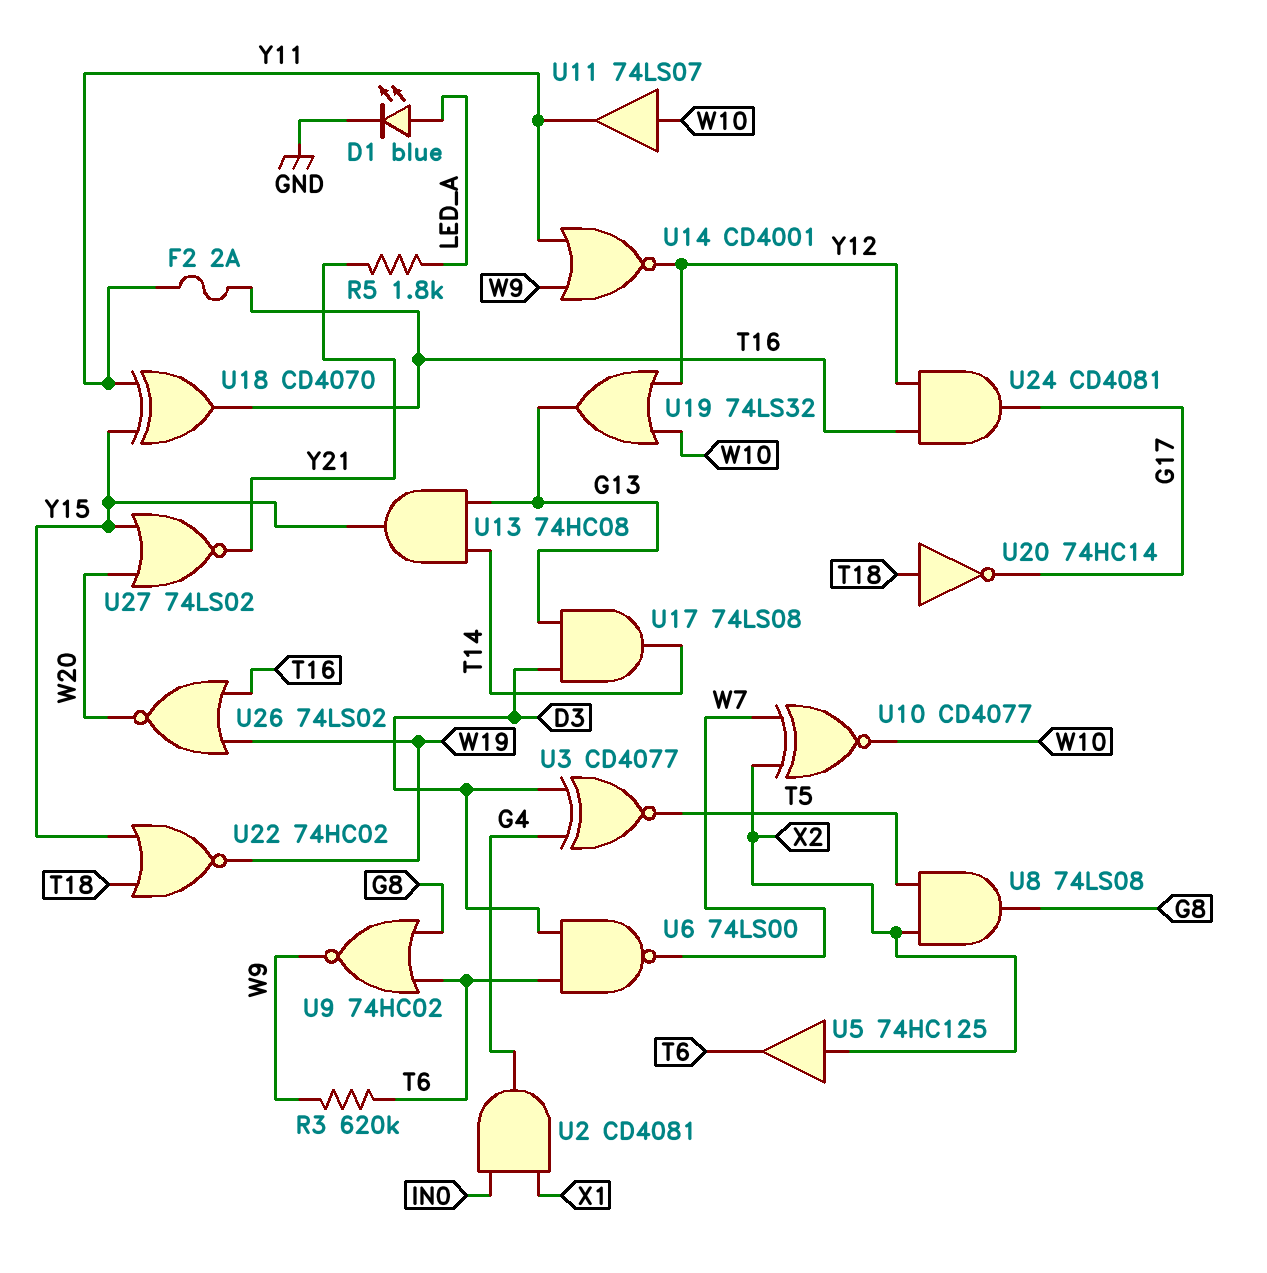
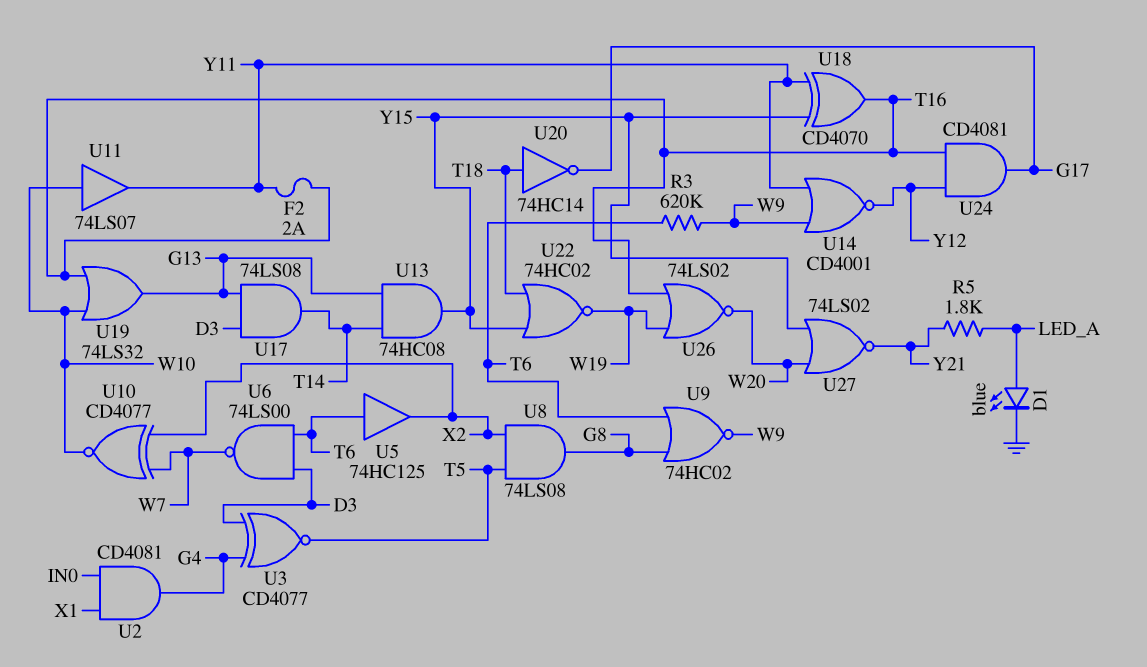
U5: buffer 74HC125 (in X2, out T6) -> buffer 74HC125 (in T6, out X2)
U19: OR 74LS32 (in W10, in Y12, out G13) -> OR 74LS32 (in T16, in W10, out G13)

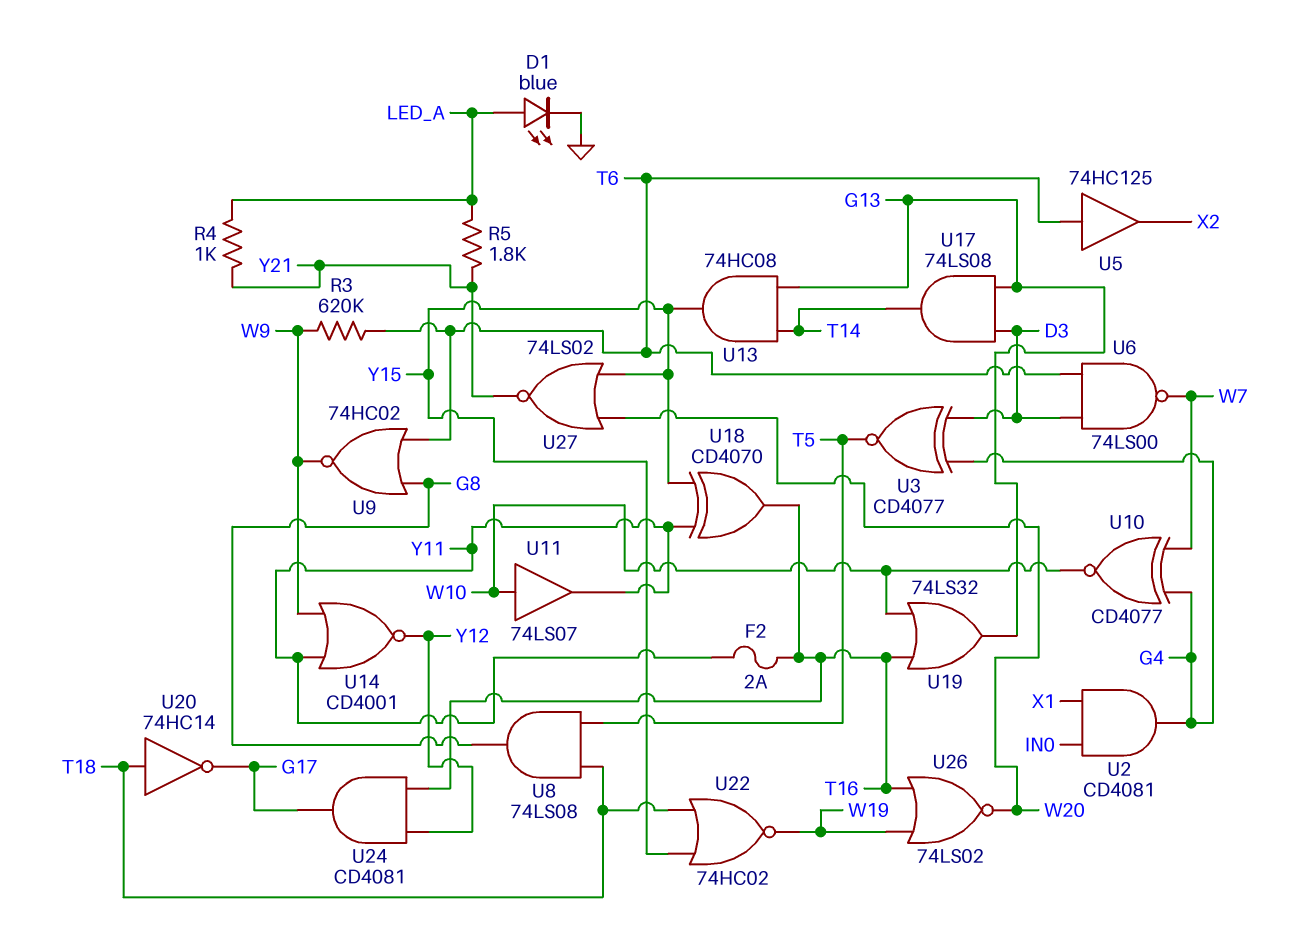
R4: none -> 1k (LED_A, Y21)
U8: AND 74LS08 (in T5, in X2, out G8) -> AND 74LS08 (in T5, in T18, out G8)
U10: XNOR CD4077 (in W7, in X2, out W10) -> XNOR CD4077 (in G4, in W7, out W10)

